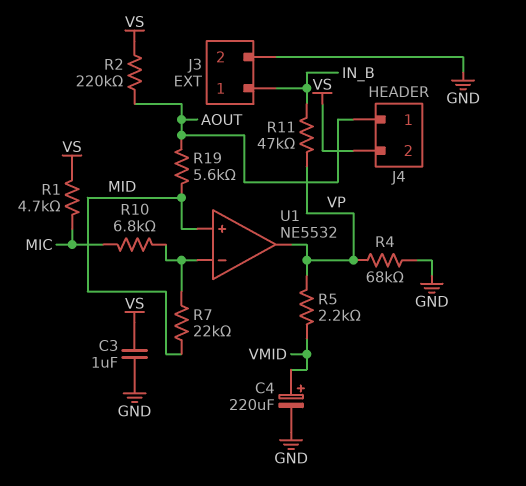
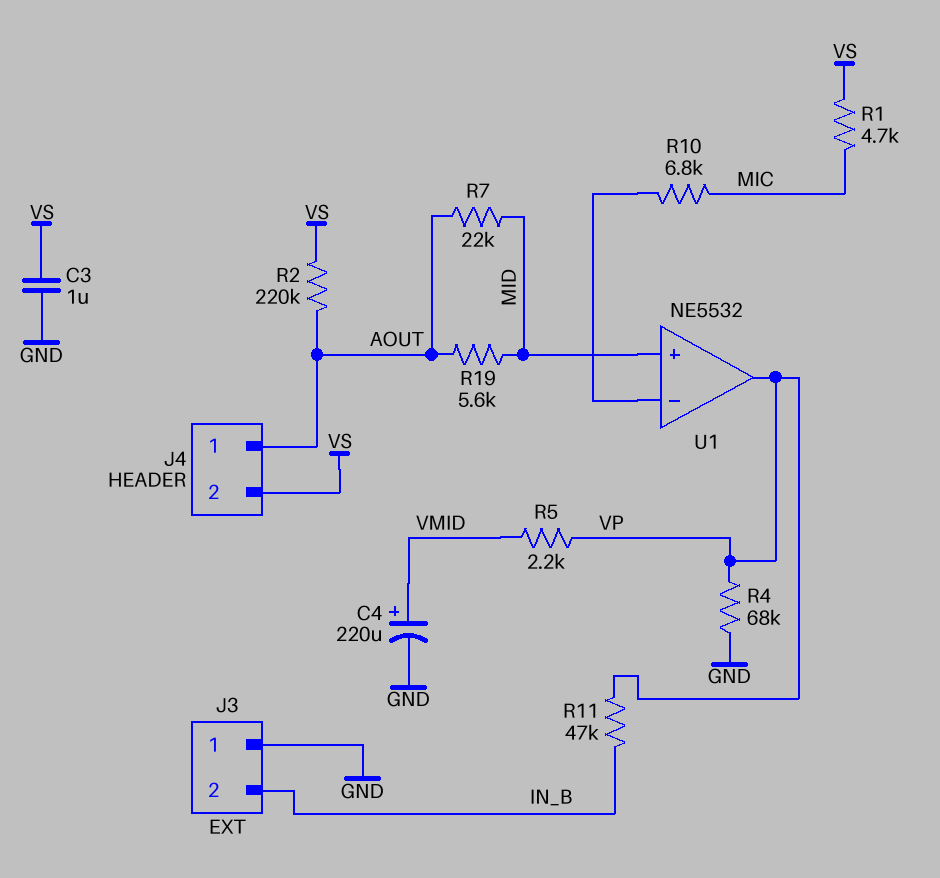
J3 pin 1: IN_B -> GND
J3 pin 2: GND -> IN_B
R7: 22k (MID, U1/in-) -> 22k (AOUT, MID)

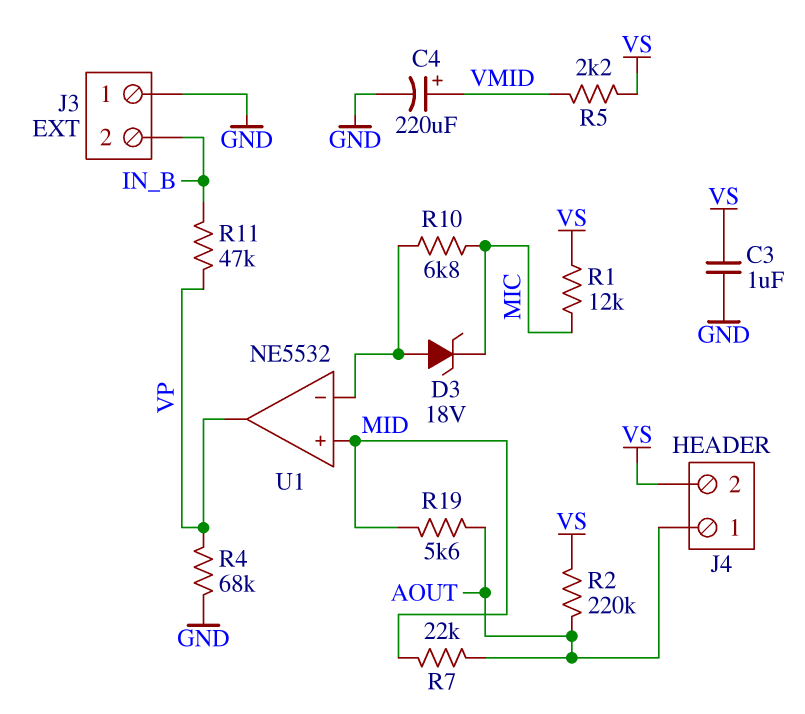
D3: none -> zener 18V (A U1/in-, K MIC)
R1: 4.7k (MIC, VS) -> 12k (MIC, VS)
R5: 2.2k (VMID, VP) -> 2.2k (VMID, VS)

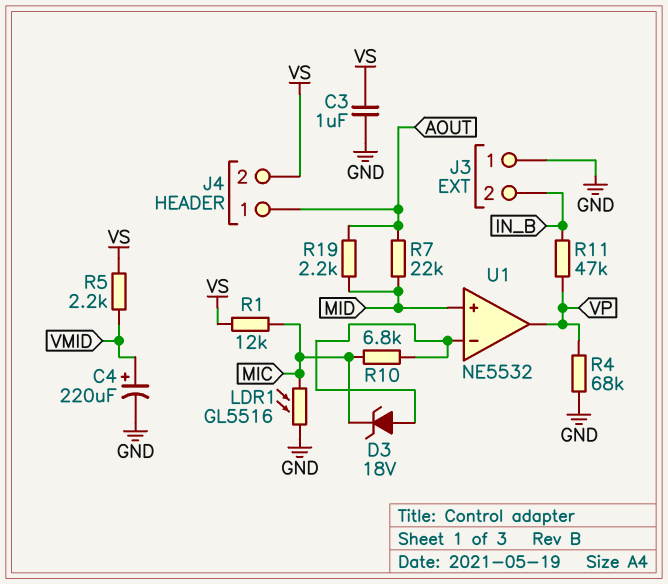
LDR1: none -> GL5516 (GND, MIC)
R2: 220k (AOUT, VS) -> none
R19: 5.6k (AOUT, MID) -> 2.2k (AOUT, MID)

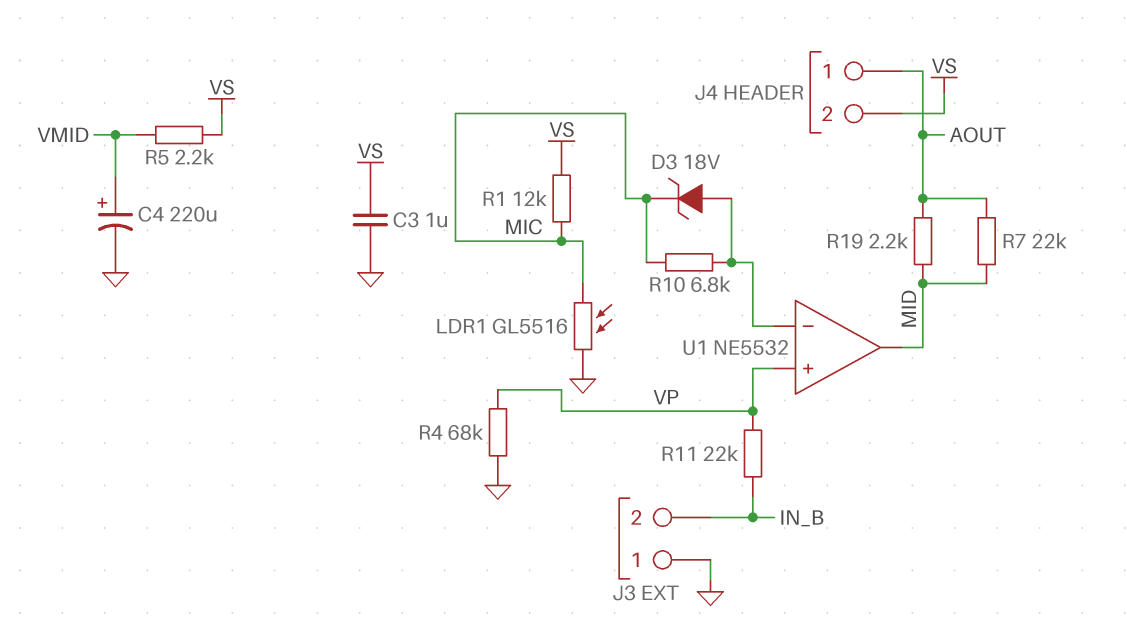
R11: 47k (IN_B, VP) -> 22k (IN_B, VP)
U1 pin in+: MID -> VP
U1 pin out: VP -> MID

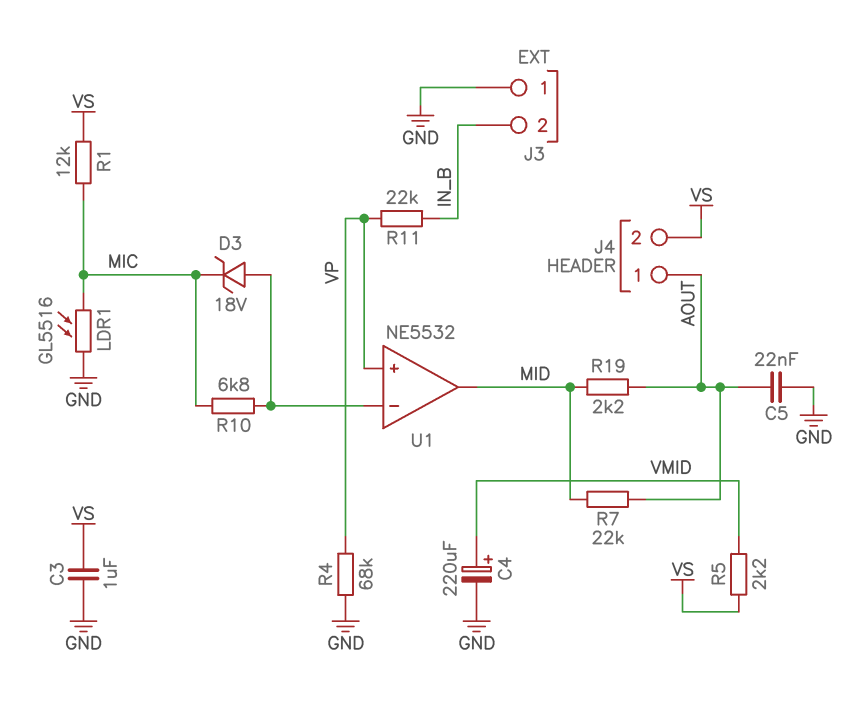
C5: none -> 22nF (AOUT, GND)

